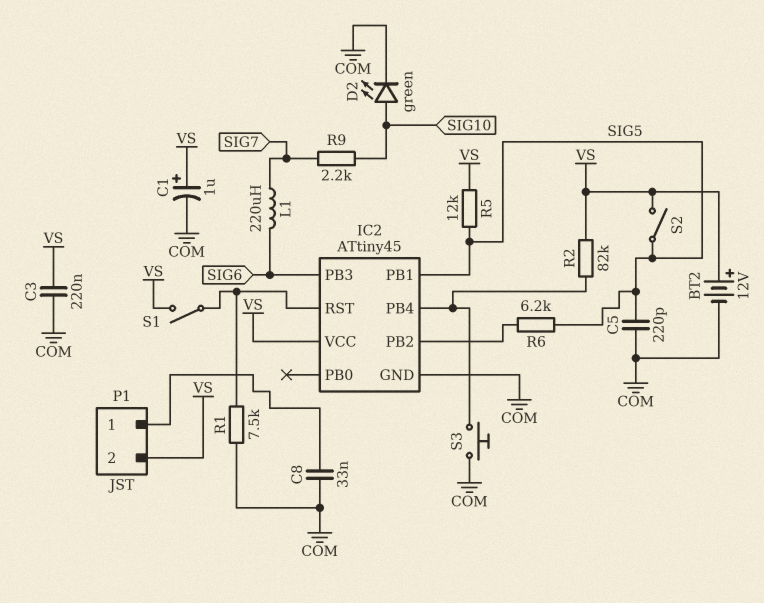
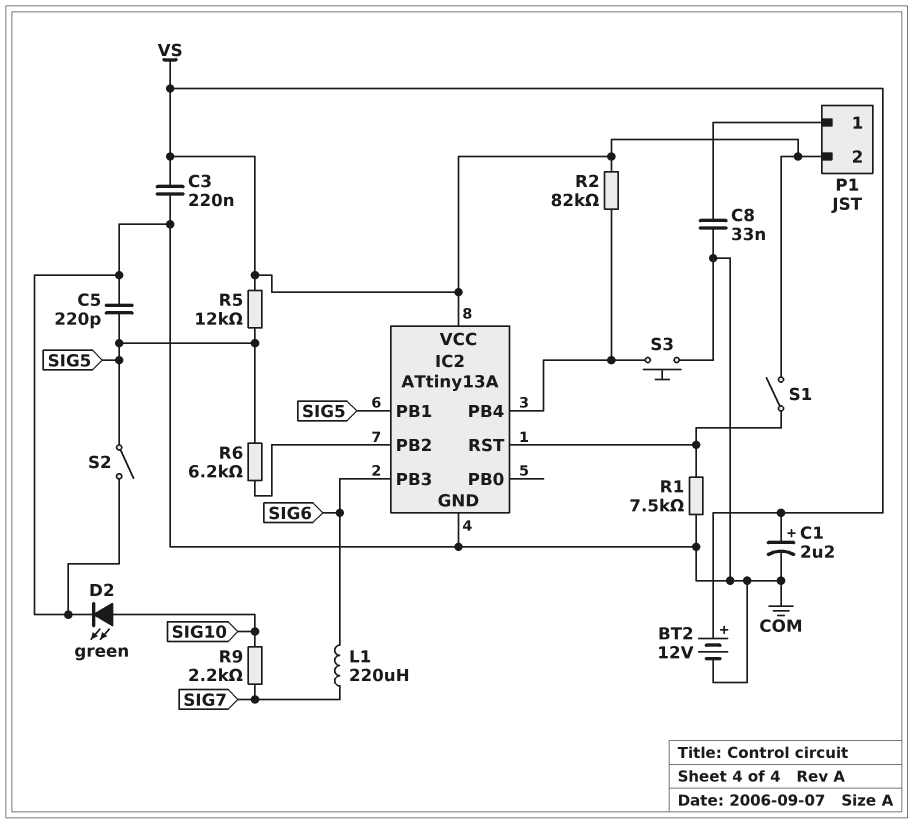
C1: 1uF (plus VS, minus COM) -> 2.2uF (plus VS, minus COM)
IC2: ATtiny45 -> ATtiny13A
S2: switch (SIG5, VS) -> switch (COM, SIG5)

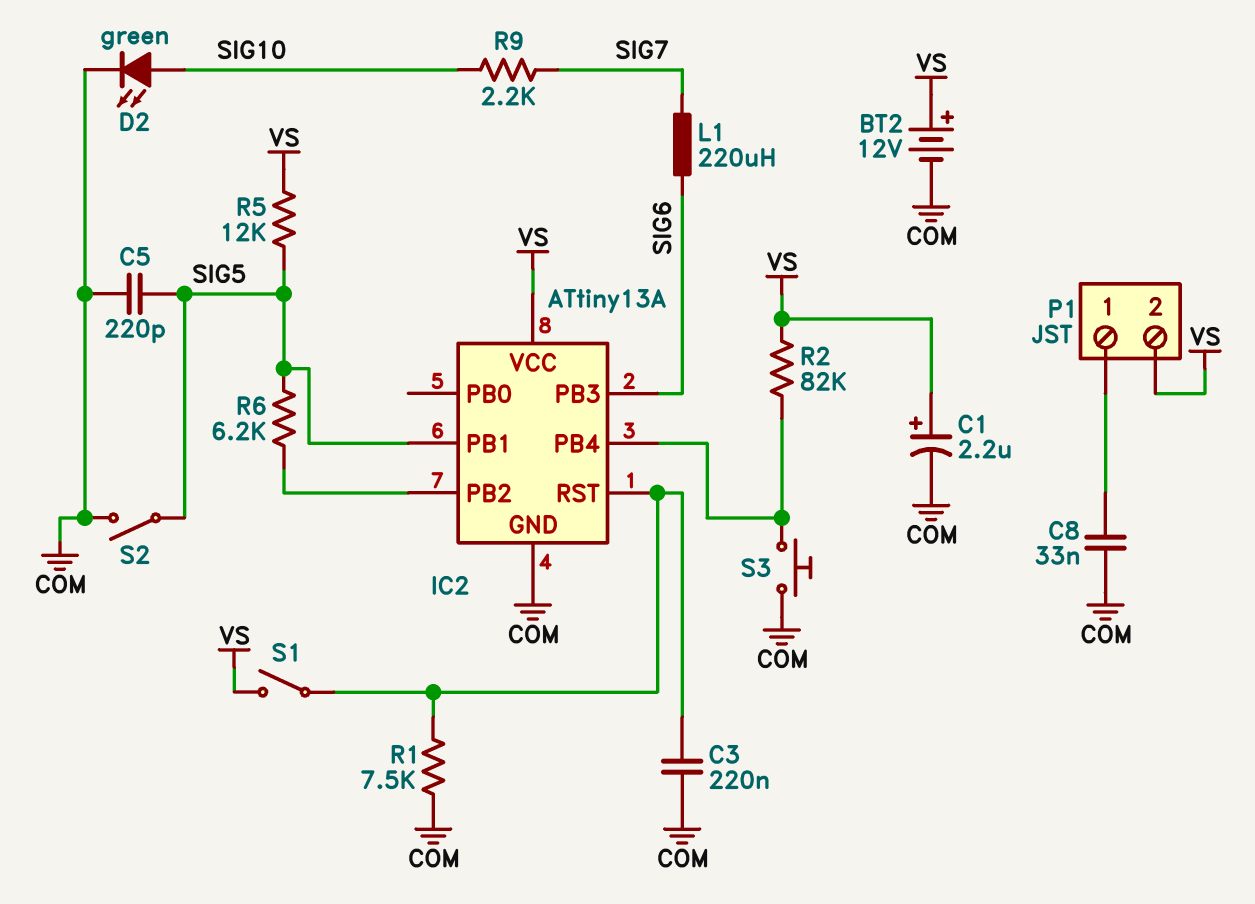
C3: 220nF (COM, VS) -> 220nF (COM, IC2/RST)

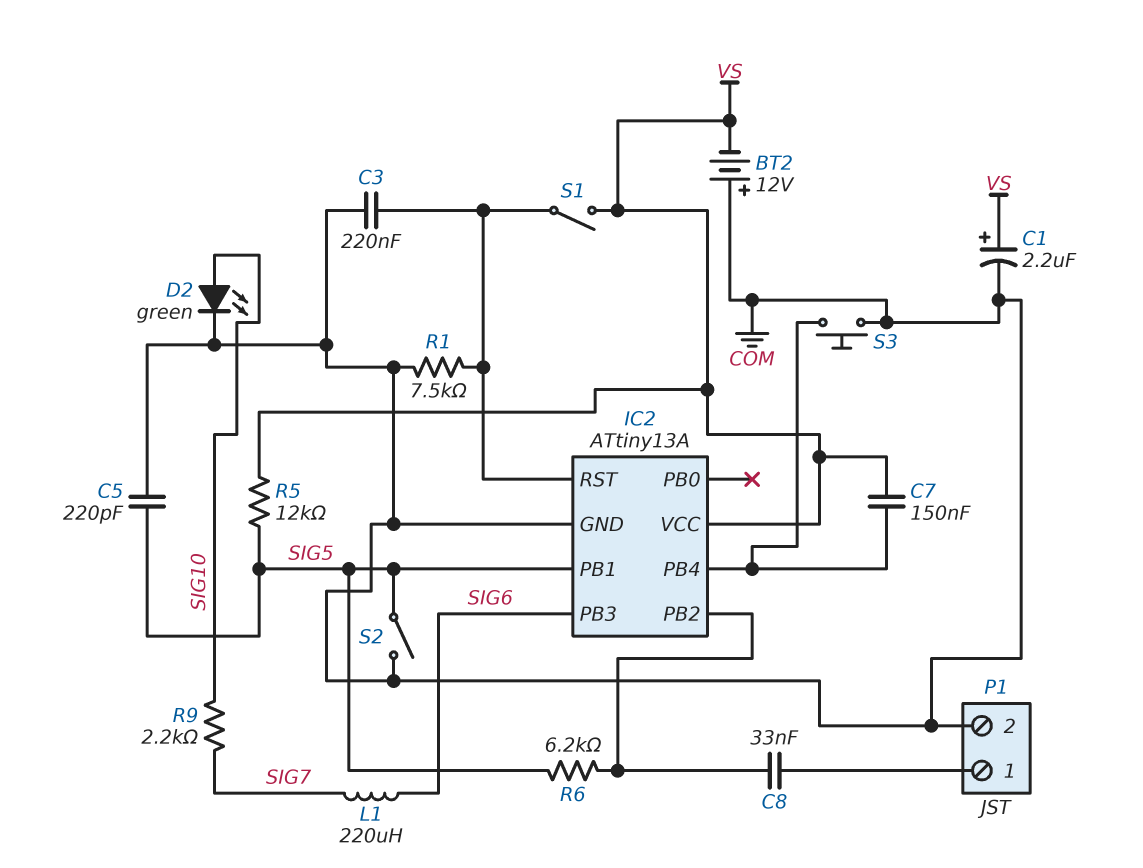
BT2: 12V (plus VS, minus COM) -> 12V (plus COM, minus VS)
C7: none -> 150nF (IC2/PB4, VS)
C8: 33nF (COM, P1/1) -> 33nF (IC2/PB2, P1/1)
P1 pin 2: VS -> COM
R2: 82k (IC2/PB4, VS) -> none

